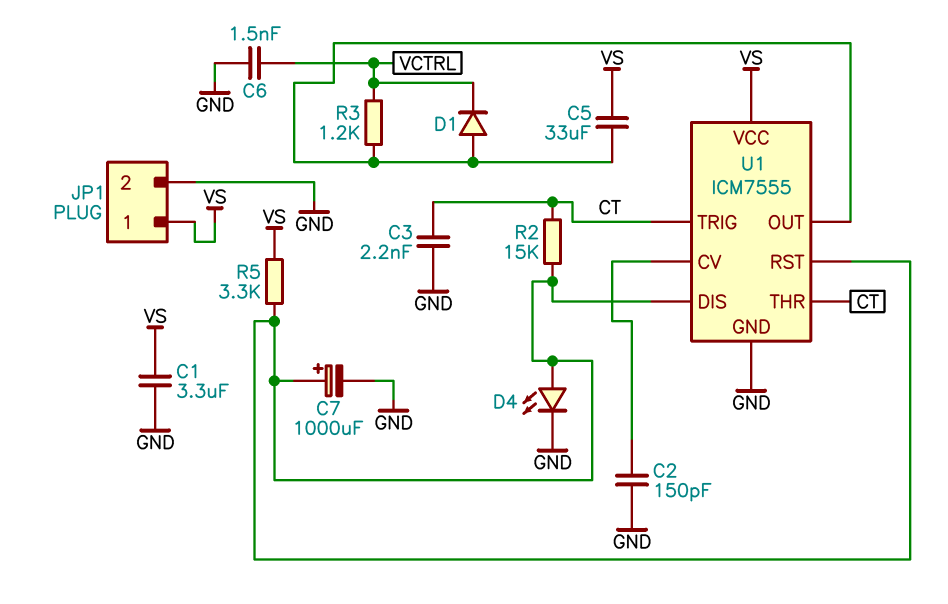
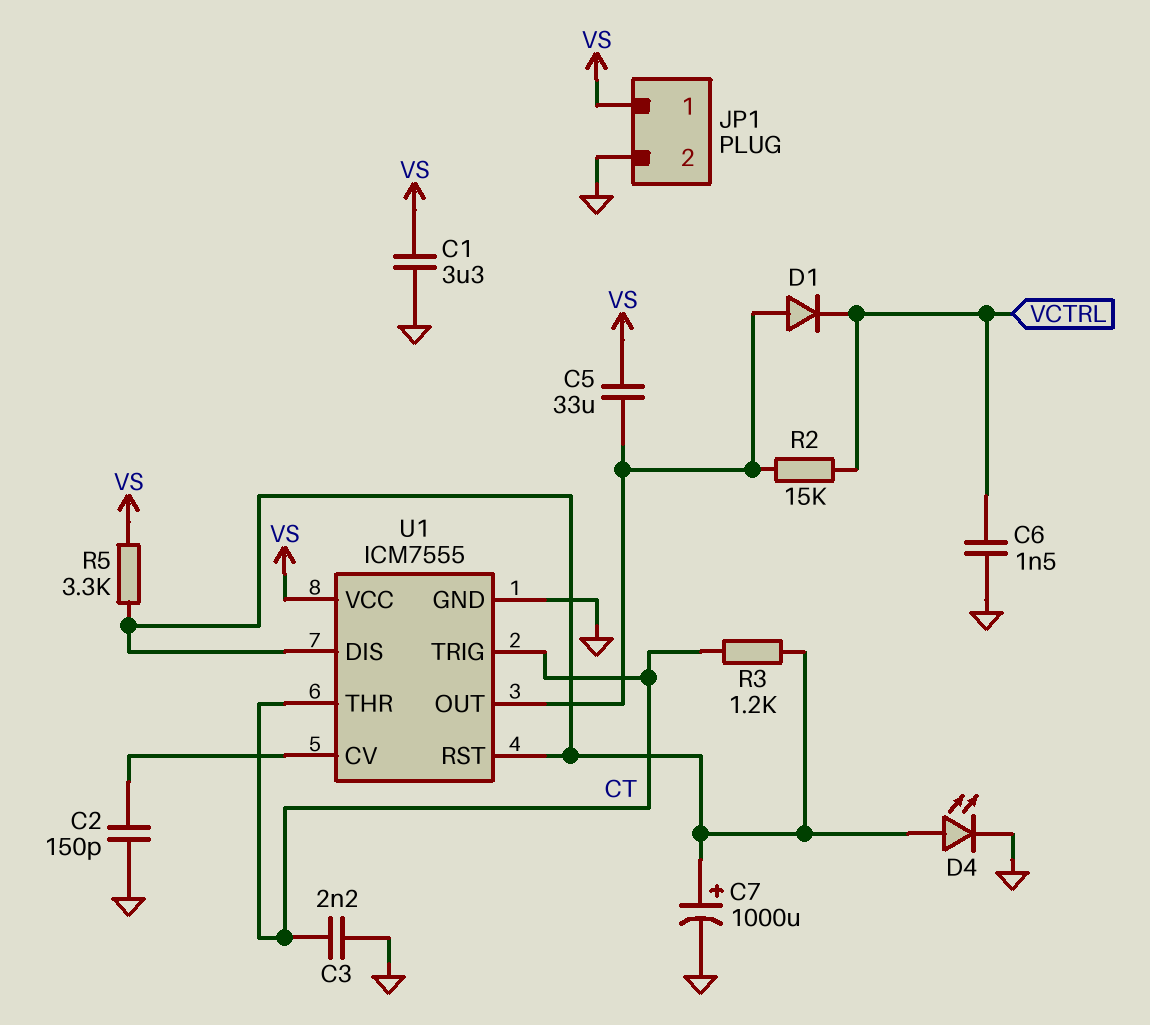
R2: 15k (CT, U1/DIS) -> 15k (U1/OUT, VCTRL)
R3: 1.2k (U1/OUT, VCTRL) -> 1.2k (CT, U1/DIS)

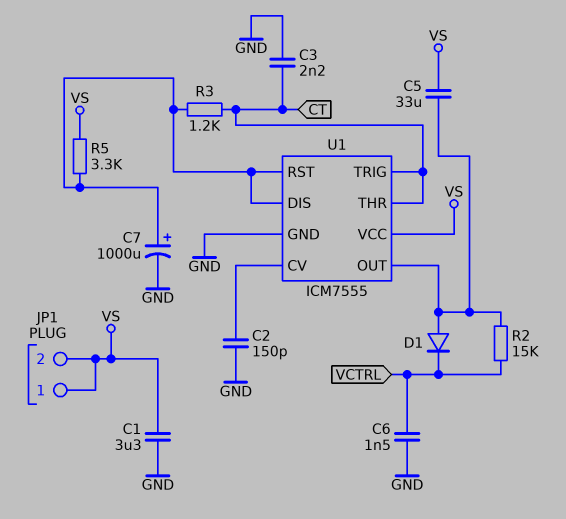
D4: LED (A U1/DIS, K GND) -> none
JP1 pin 2: GND -> VS

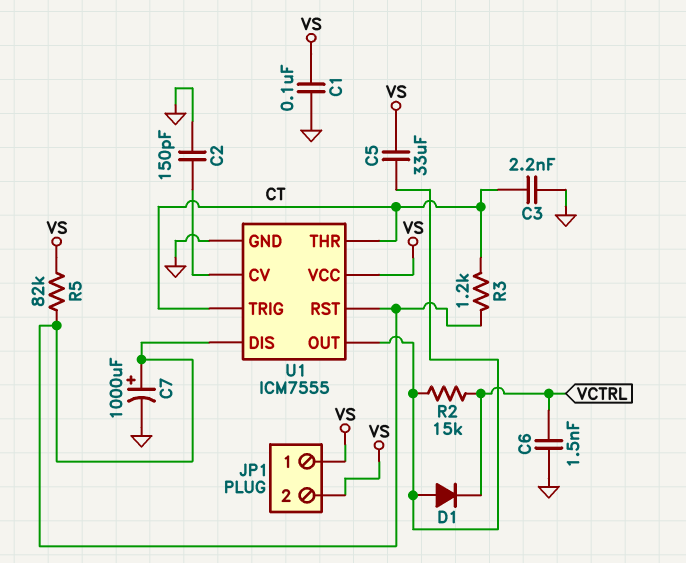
C1: 3.3uF (GND, VS) -> 100nF (GND, VS)
R5: 3.3k (U1/DIS, VS) -> 82k (U1/DIS, VS)

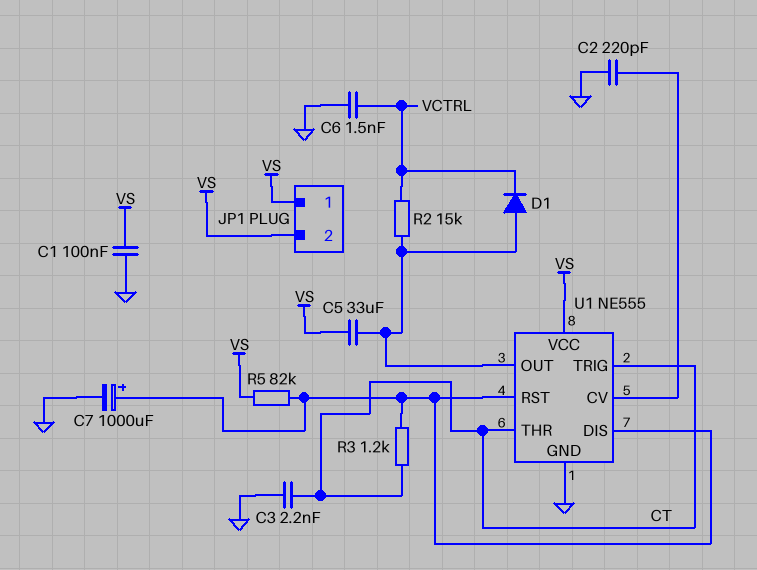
C2: 150pF (GND, U1/CV) -> 220pF (GND, U1/CV)
U1: ICM7555 -> NE555

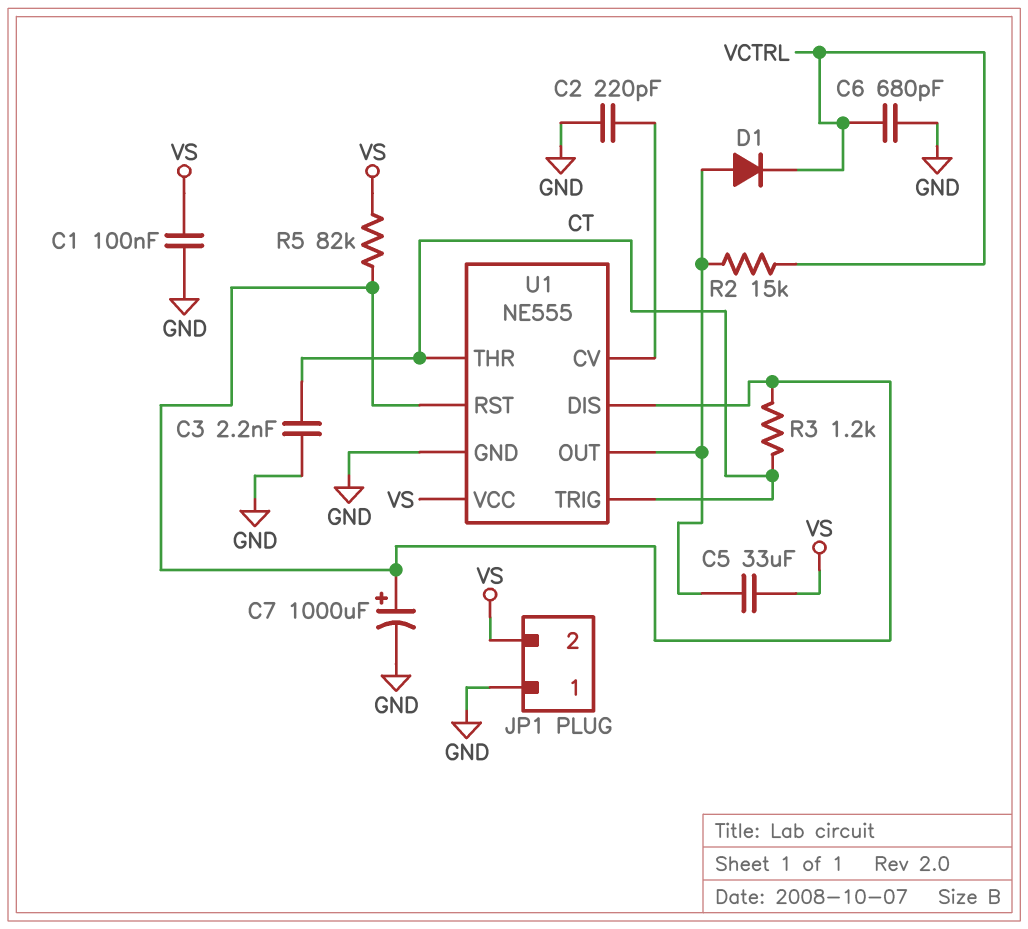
C6: 1.5nF (GND, VCTRL) -> 680pF (GND, VCTRL)
JP1 pin 1: VS -> GND

